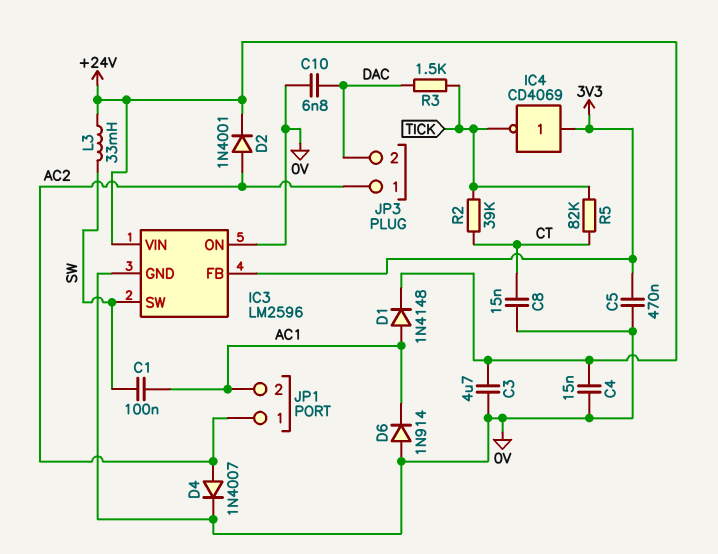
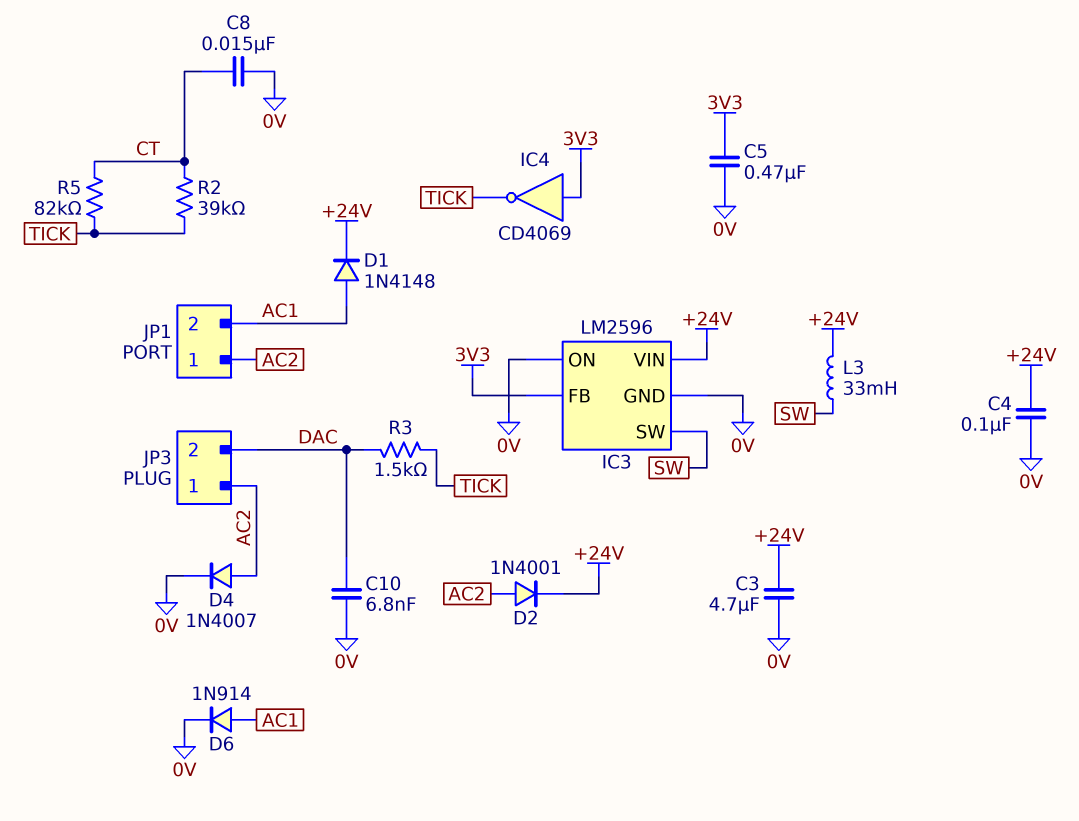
C1: 100nF (AC1, SW) -> none
C4: 15nF (+24V, 0V) -> 100nF (+24V, 0V)
D6: diode 1N914 (A 0V, K AC1) -> diode 1N914 (A AC1, K 0V)

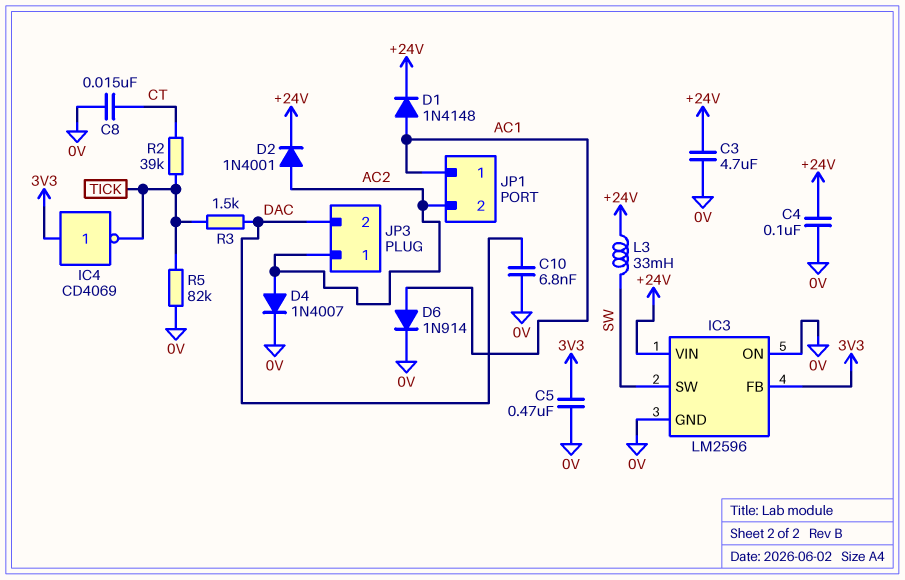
JP1 pin 1: AC2 -> AC1
JP1 pin 2: AC1 -> AC2
R5: 82k (CT, TICK) -> 82k (0V, TICK)

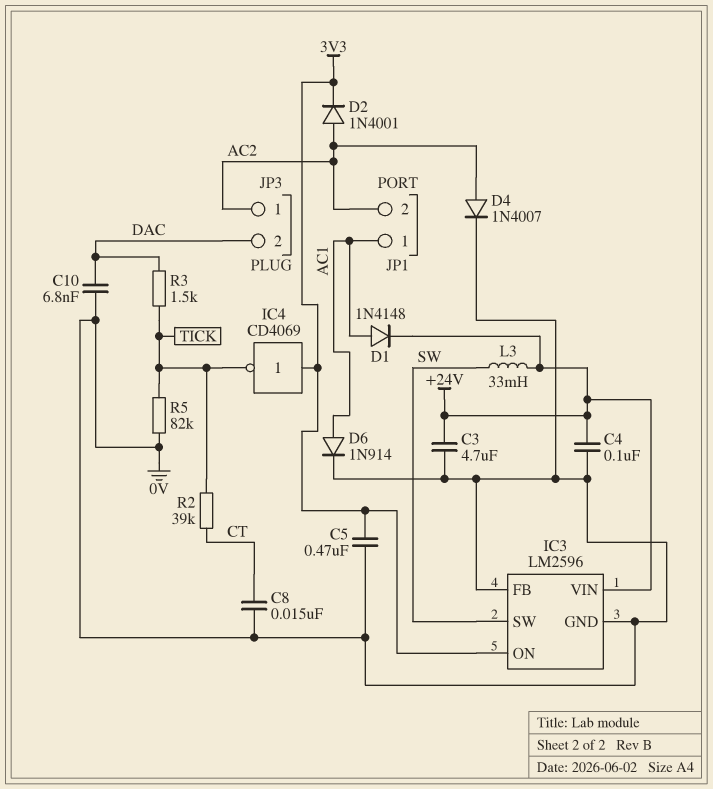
D2: diode 1N4001 (A AC2, K +24V) -> diode 1N4001 (A AC2, K 3V3)
IC3 pin FB: 3V3 -> 0V
IC3 pin ON: 0V -> 3V3

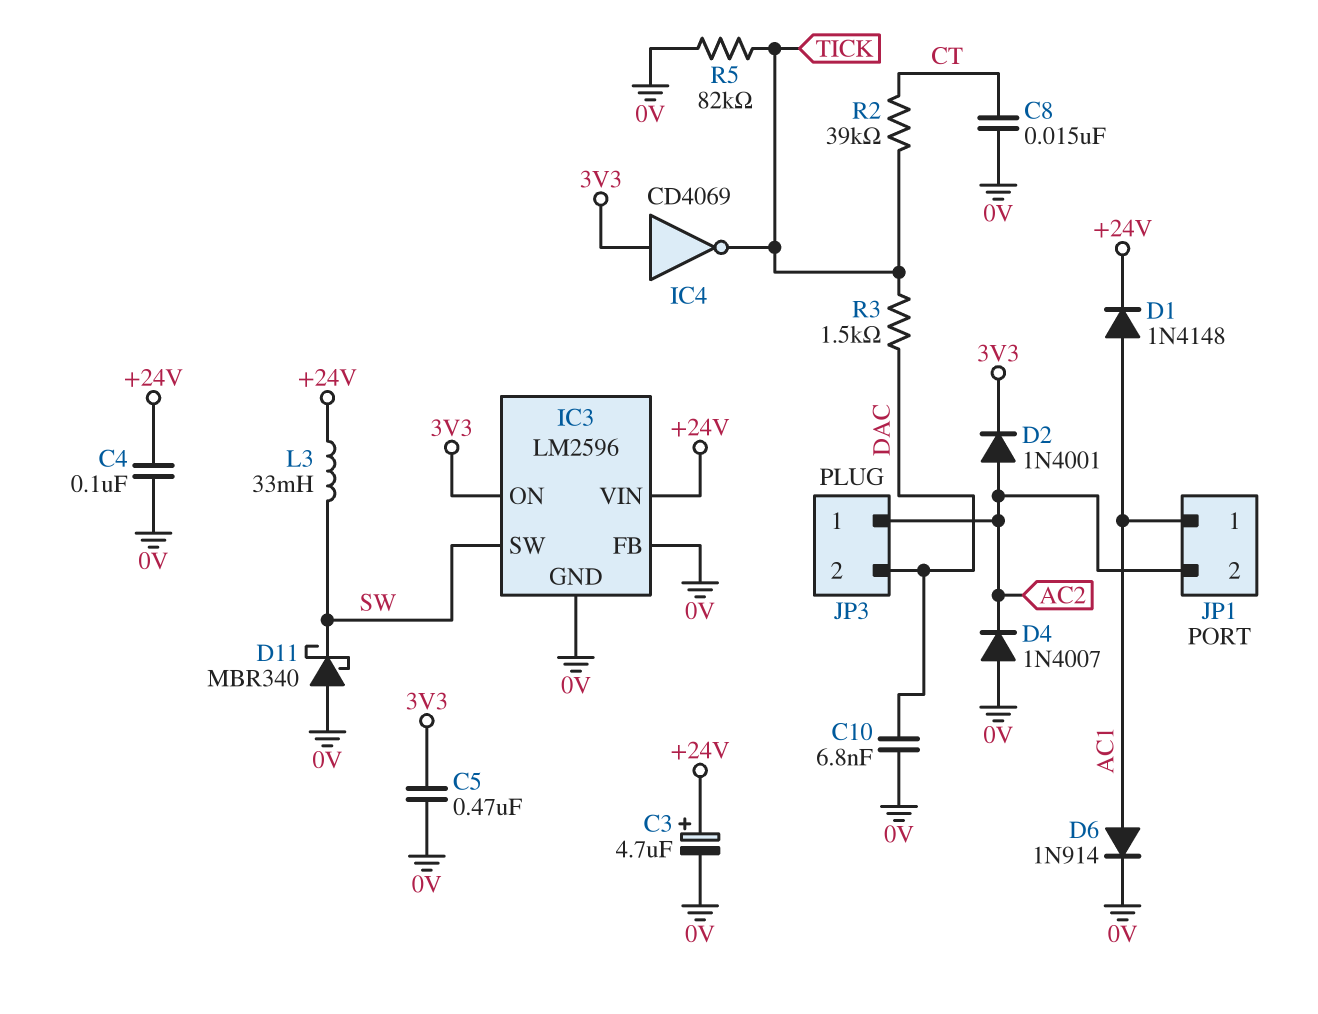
C3: 4.7uF (+24V, 0V) -> 4.7uF (plus +24V, minus 0V)
D4: diode 1N4007 (A AC2, K 0V) -> diode 1N4007 (A 0V, K AC2)
D11: none -> schottky MBR340 (A 0V, K SW)

